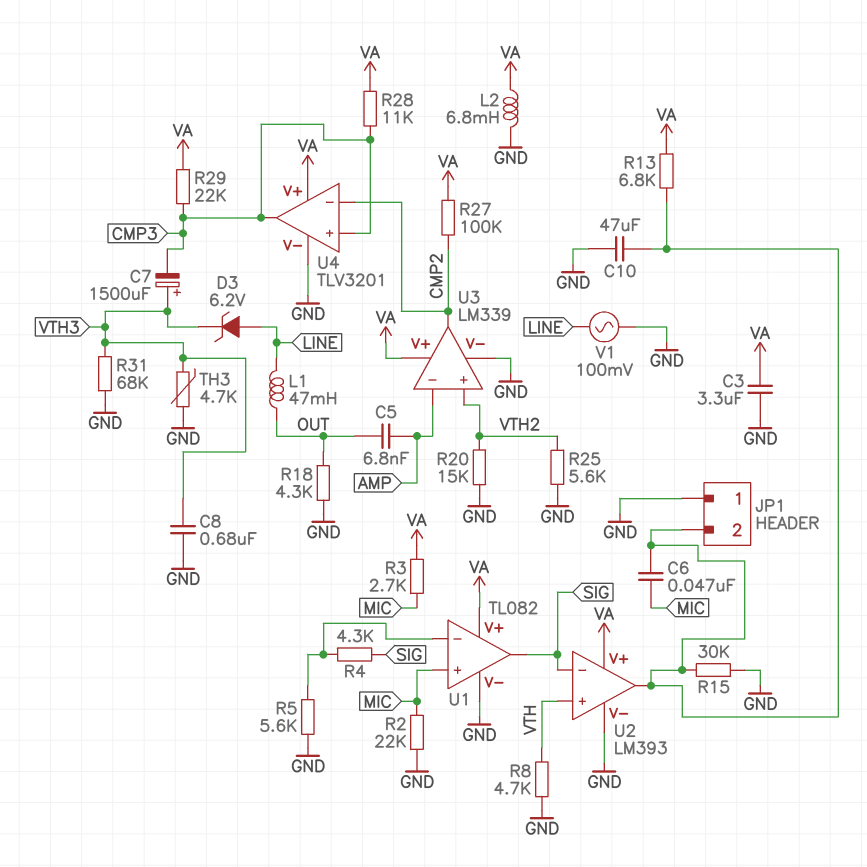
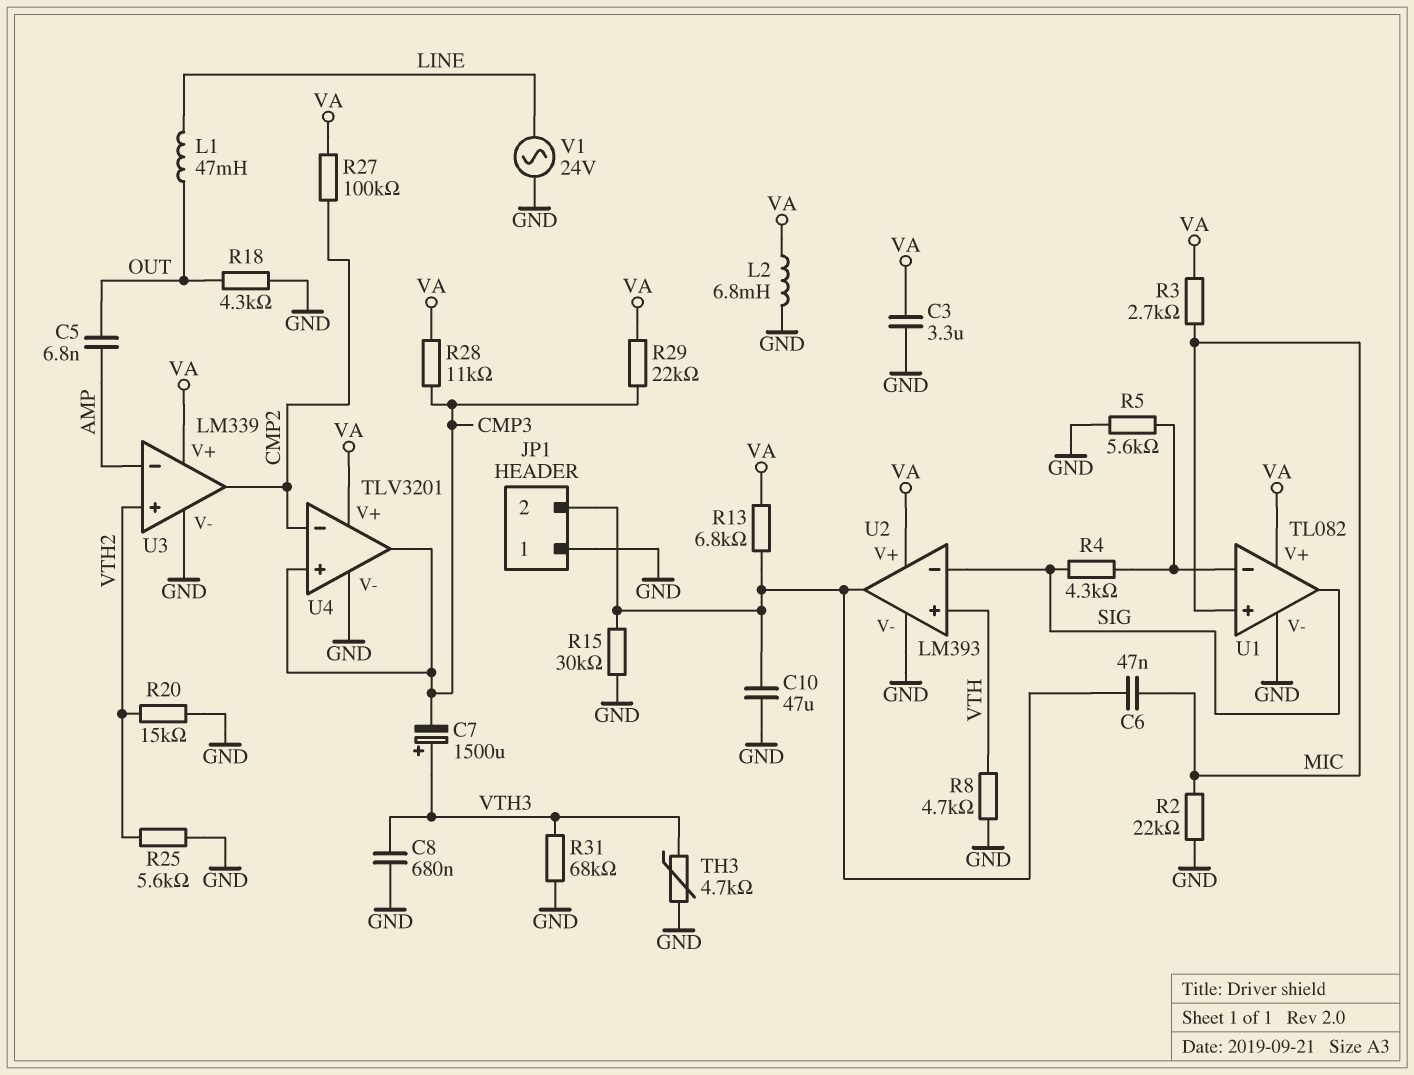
D3: zener 6.2V (A LINE, K VTH3) -> none
V1: AC 100mV (GND, LINE) -> AC 24V (GND, LINE)

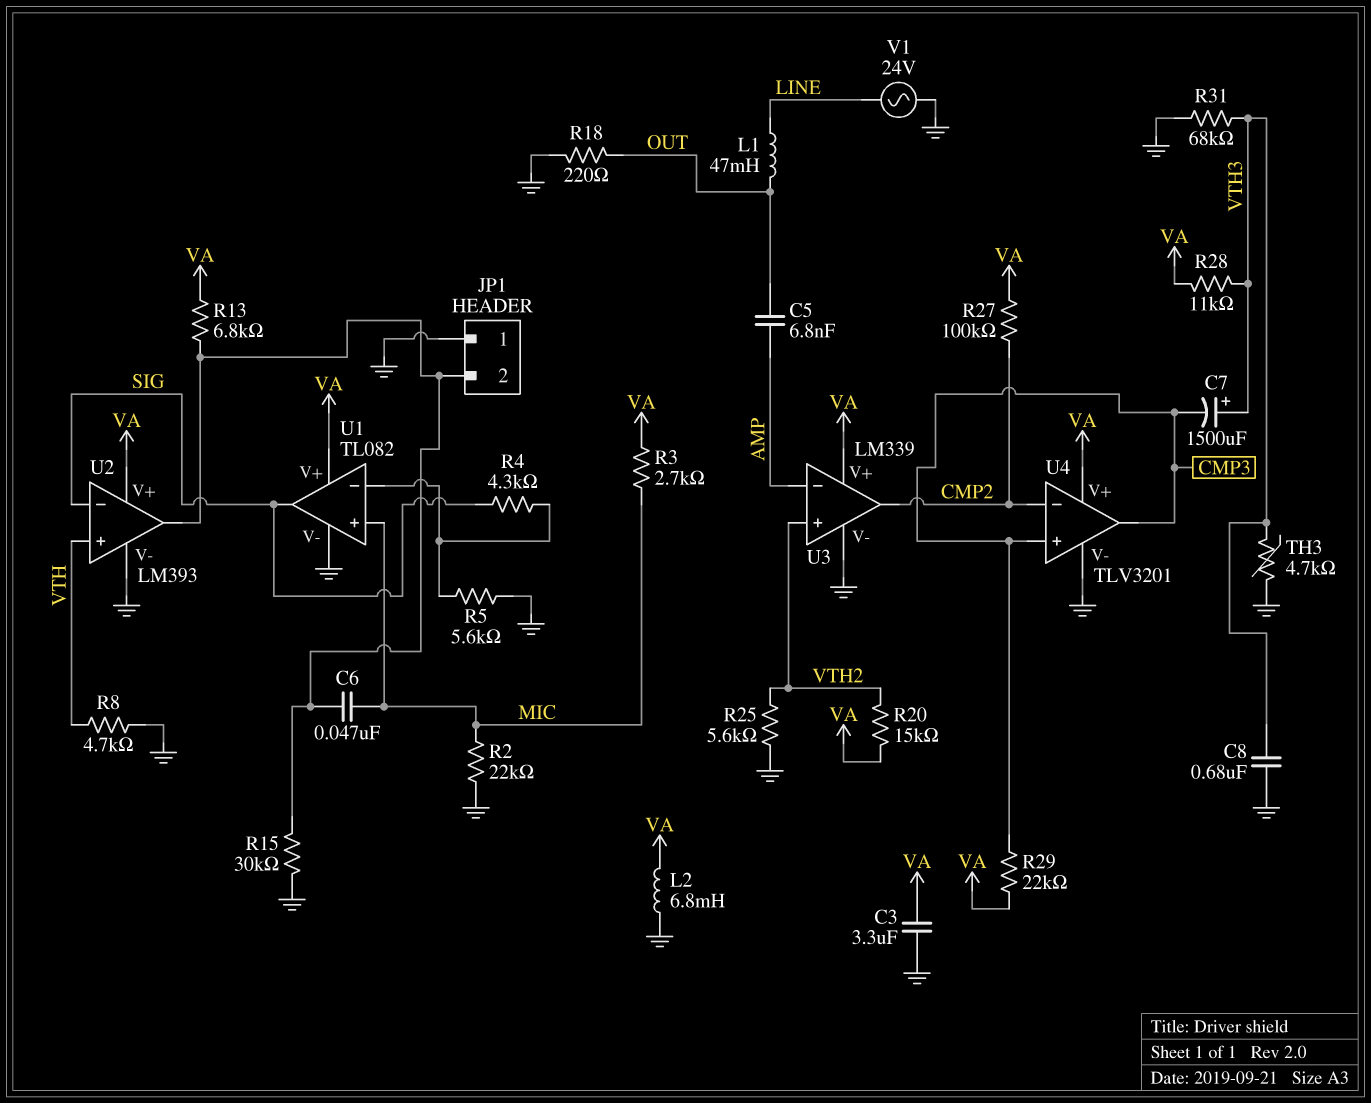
C10: 47uF (GND, JP1/2) -> none
R18: 4.3k (GND, OUT) -> 220 (GND, OUT)
R20: 15k (GND, VTH2) -> 15k (VA, VTH2)
R28: 11k (CMP3, VA) -> 11k (VA, VTH3)

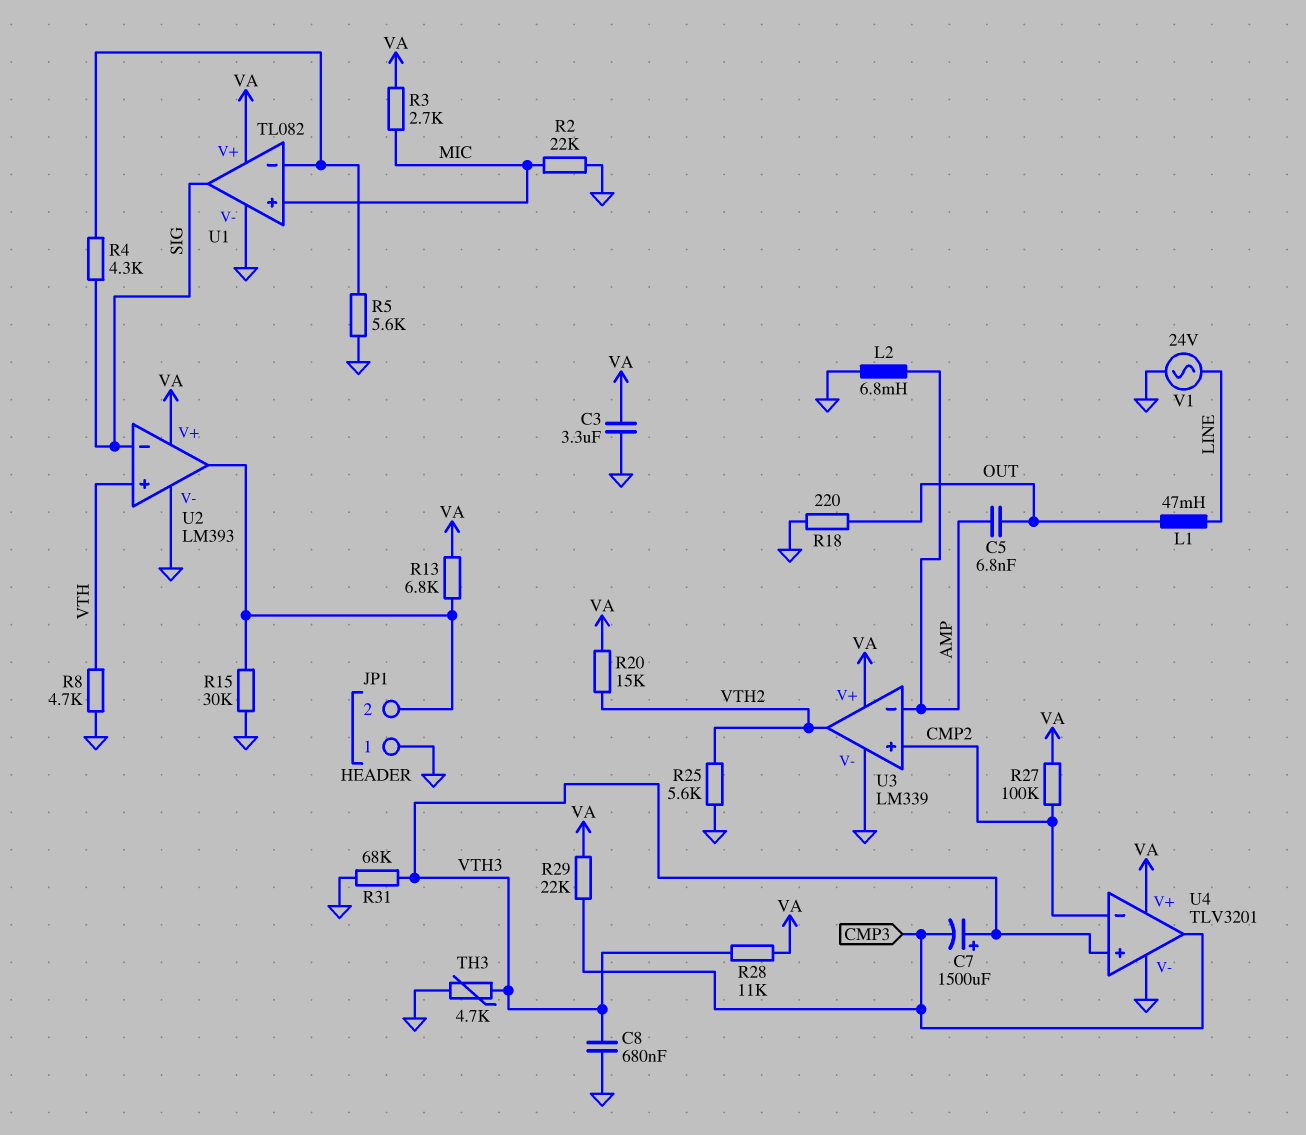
C6: 47nF (JP1/2, MIC) -> none
L2: 6.8mH (GND, VA) -> 6.8mH (AMP, GND)
U3 pin in+: VTH2 -> CMP2
U3 pin out: CMP2 -> VTH2
U4 pin in+: CMP3 -> VTH3

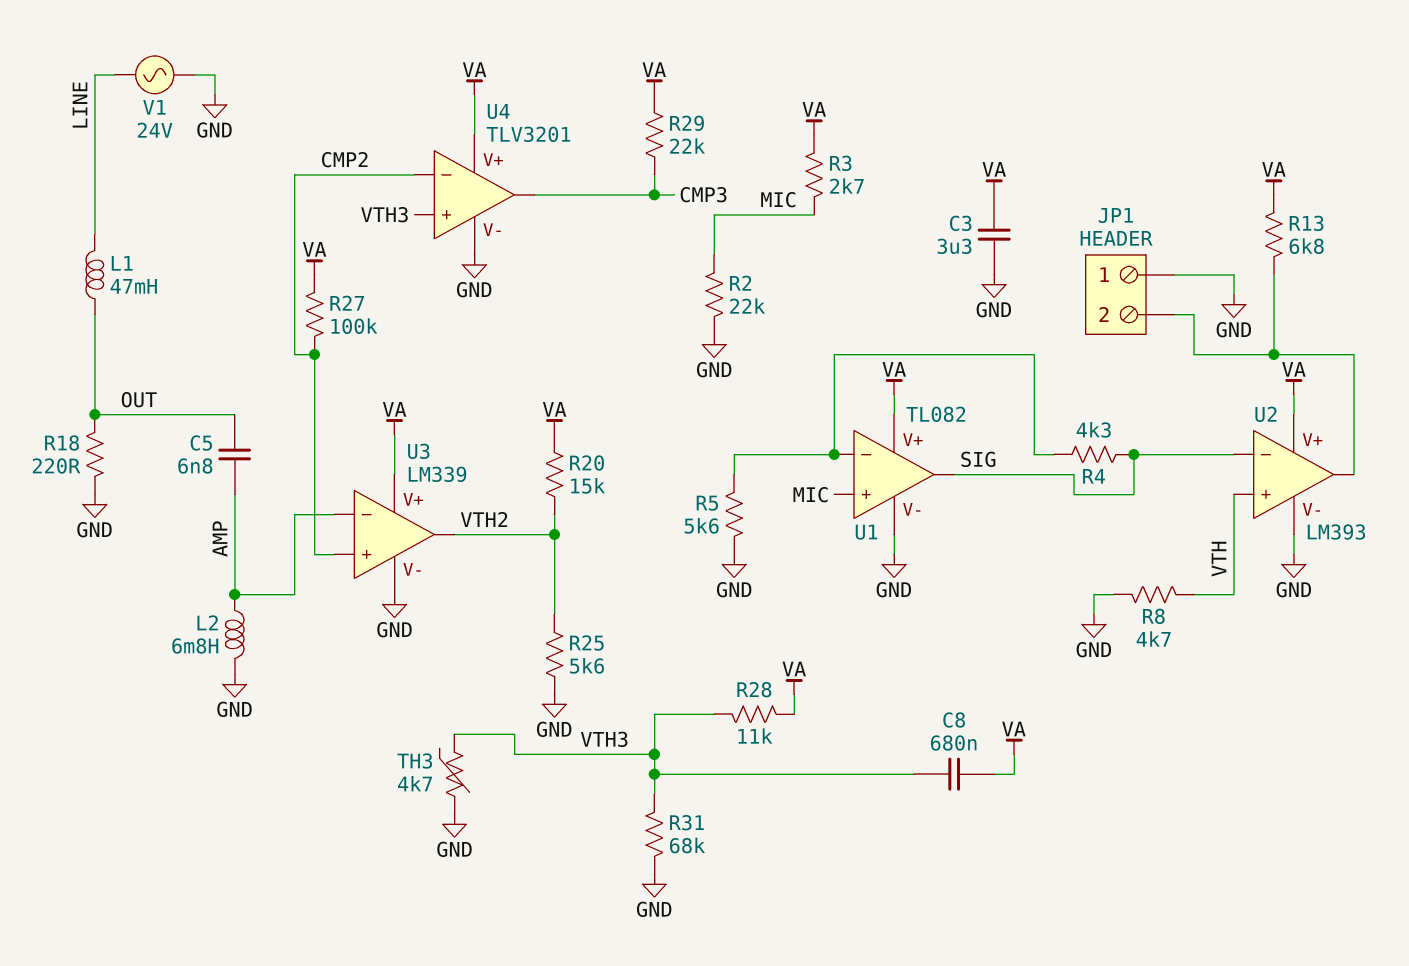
C7: 1500uF (plus VTH3, minus CMP3) -> none
C8: 680nF (GND, VTH3) -> 680nF (VA, VTH3)
R15: 30k (GND, JP1/2) -> none

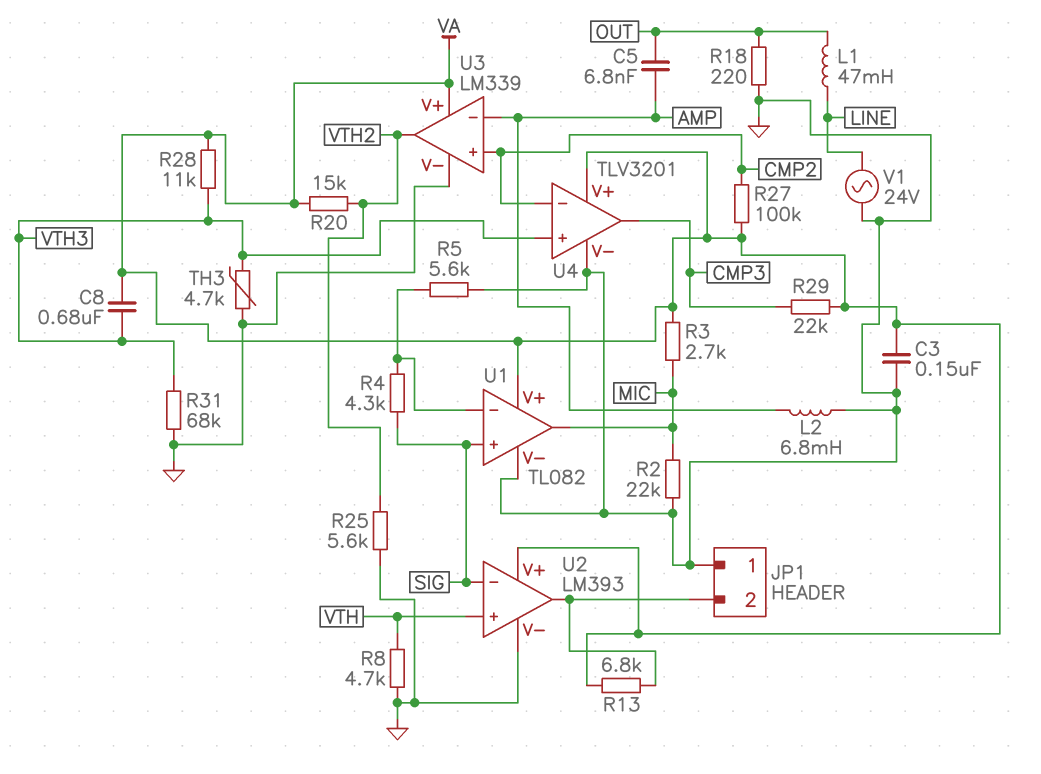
C3: 3.3uF (GND, VA) -> 150nF (GND, VA)
U1 pin in+: MIC -> SIG
U1 pin out: SIG -> MIC

